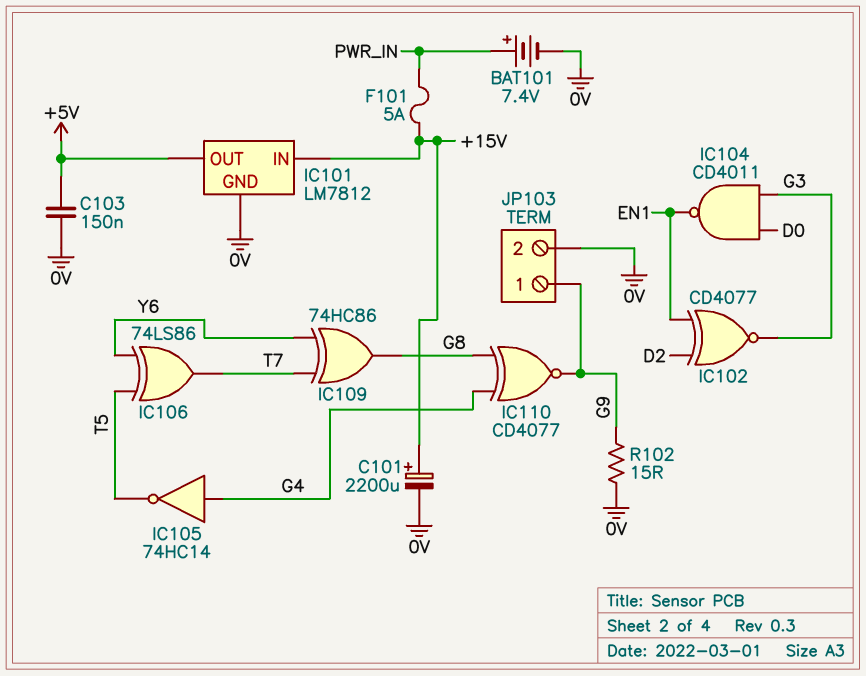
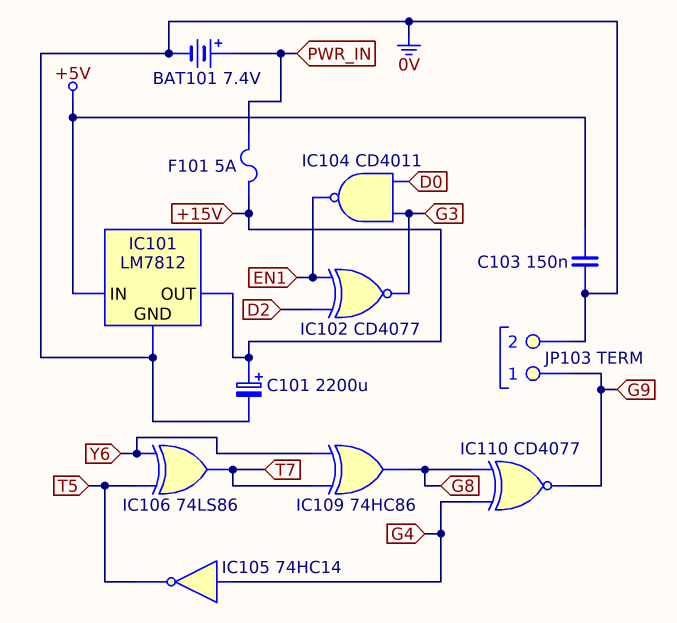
IC101 pin IN: +15V -> +5V
IC101 pin OUT: +5V -> +15V
R102: 15 (0V, G9) -> none

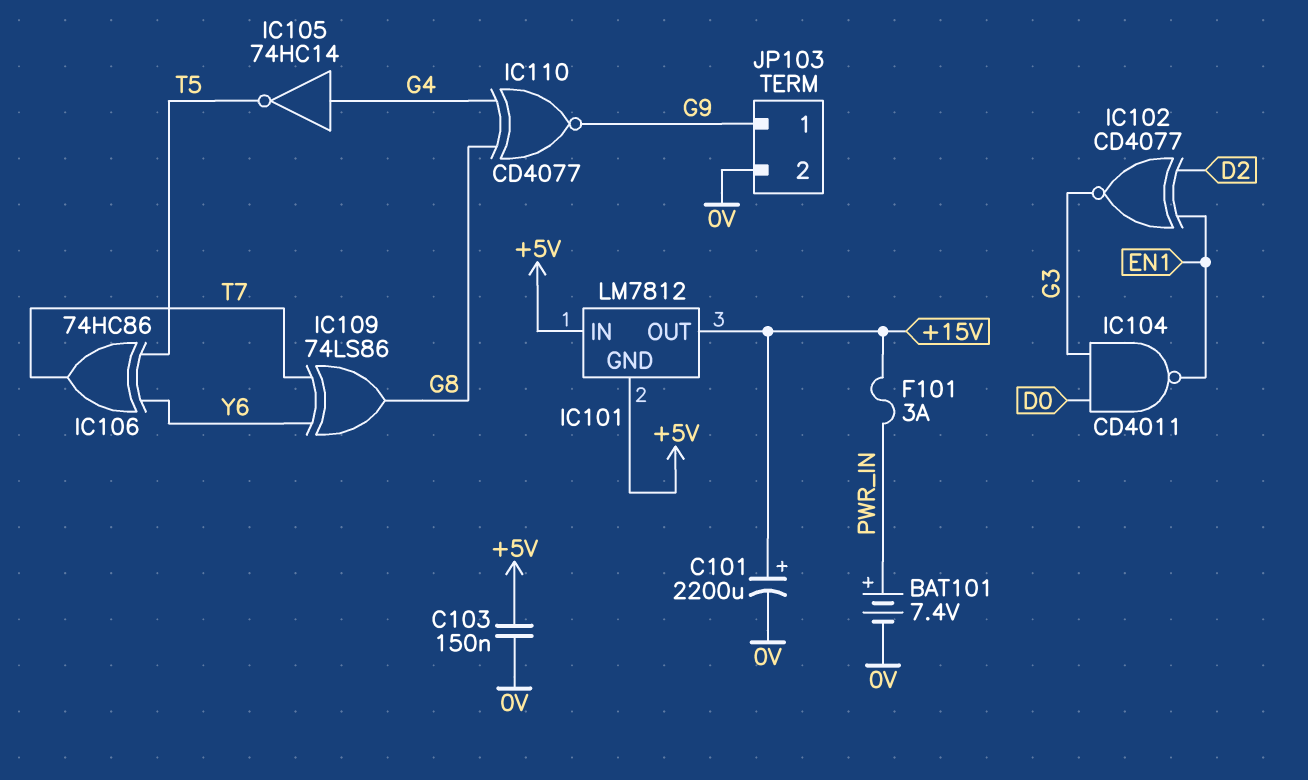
F101: 5A (+15V, PWR_IN) -> 3A (+15V, PWR_IN)
IC101 pin GND: 0V -> +5V
IC106: XOR 74LS86 (in T5, in Y6, out T7) -> XOR 74HC86 (in T5, in Y6, out T7)
IC109: XOR 74HC86 (in T7, in Y6, out G8) -> XOR 74LS86 (in T7, in Y6, out G8)

